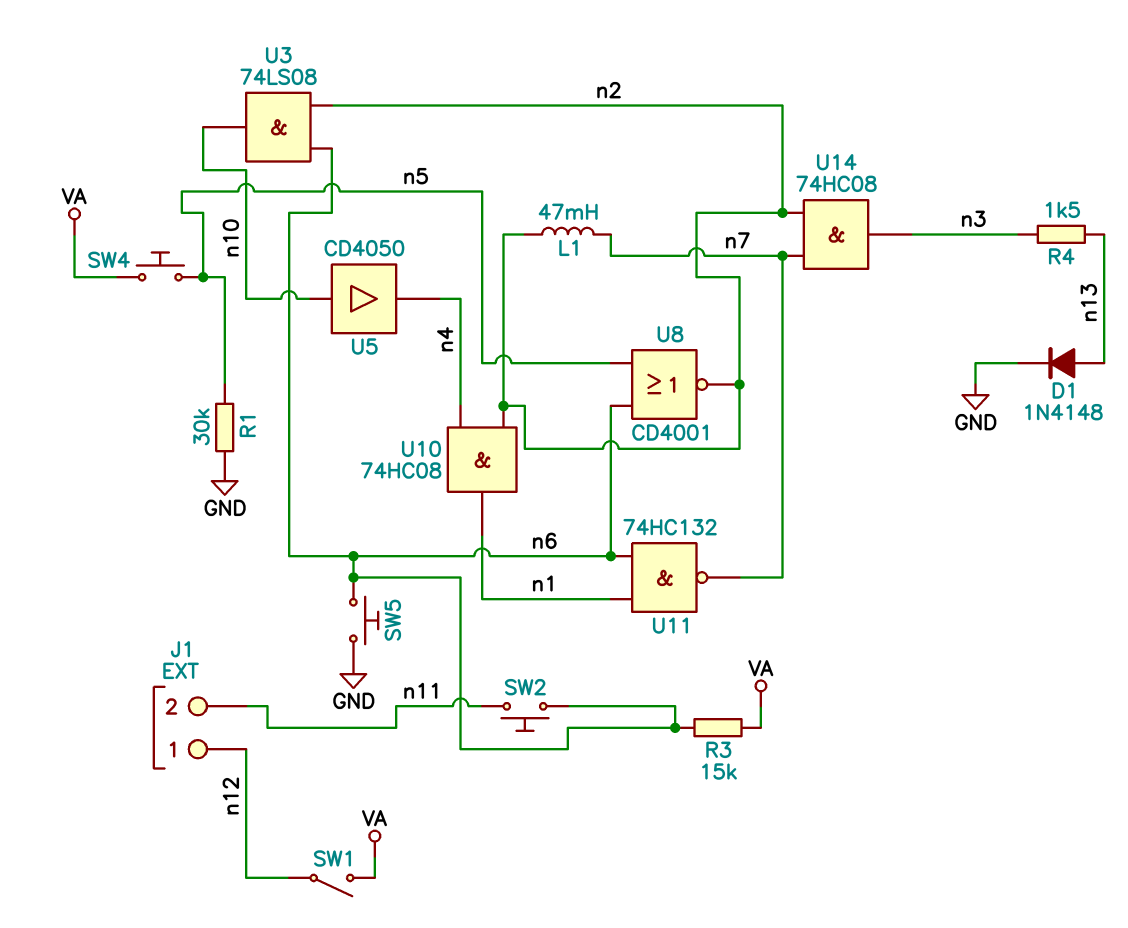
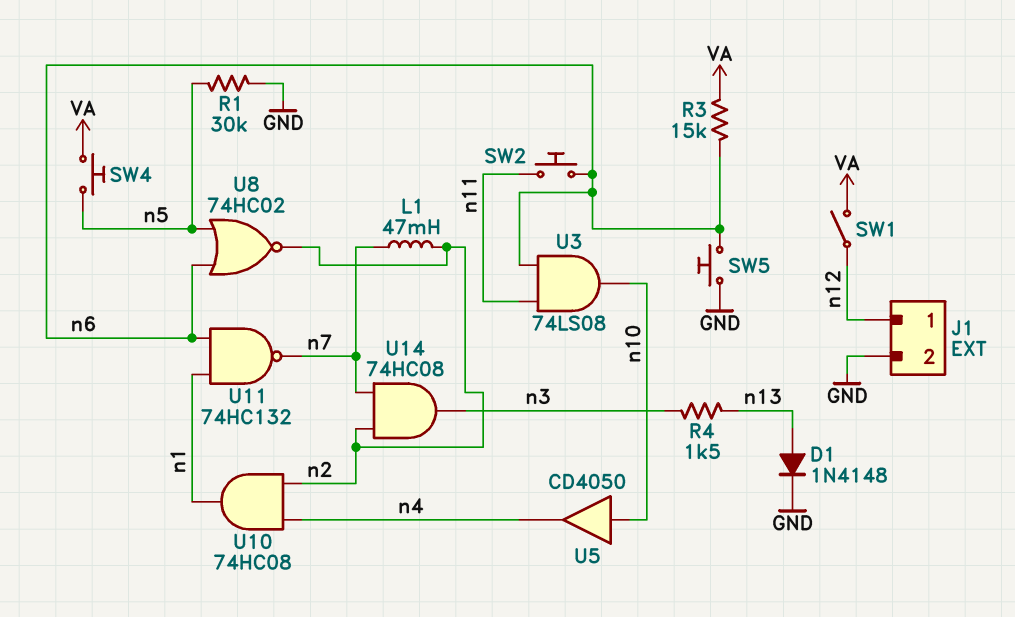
J1 pin 2: n11 -> GND
U3: AND 74LS08 (in n2, in n6, out n10) -> AND 74LS08 (in n6, in n11, out n10)
U8: NOR CD4001 (in n5, in n6, out n2) -> NOR 74HC02 (in n5, in n6, out n2)

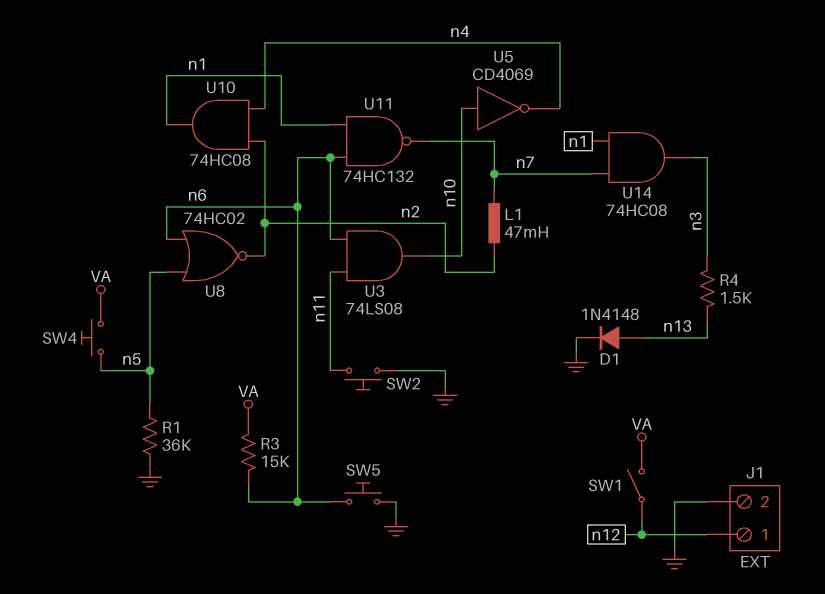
R1: 30k (GND, n5) -> 36k (GND, n5)
SW2: button (n6, n11) -> button (GND, n11)
U5: buffer CD4050 (in n10, out n4) -> NOT CD4069 (in n10, out n4)
U14: AND 74HC08 (in n2, in n7, out n3) -> AND 74HC08 (in n1, in n7, out n3)

